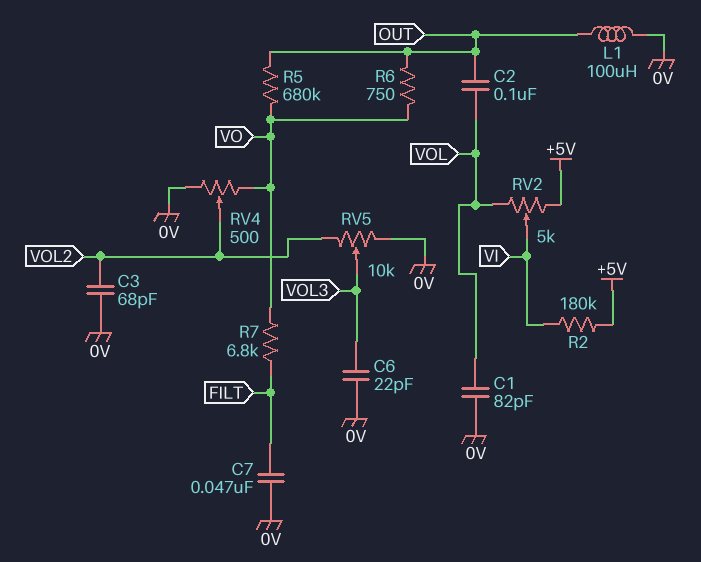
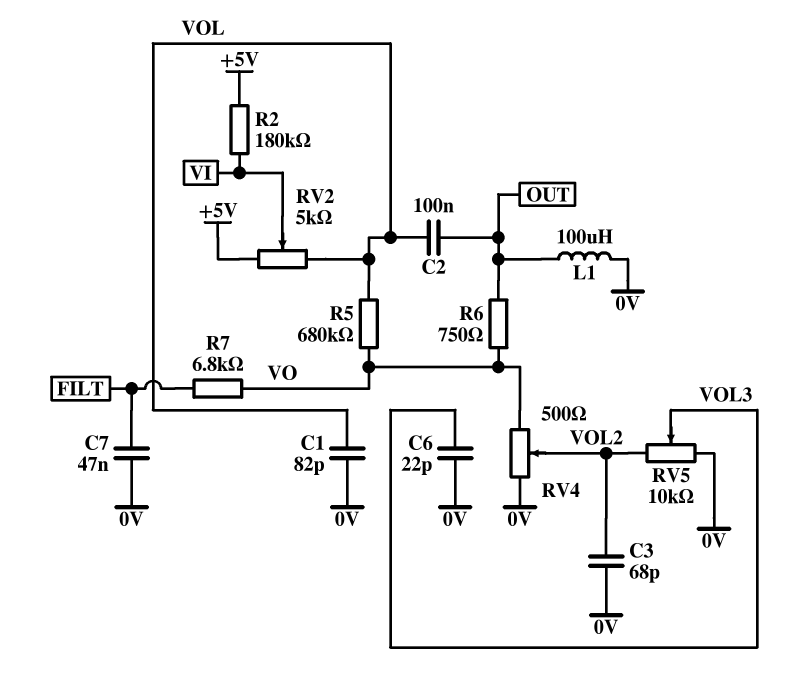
R5: 680k (OUT, VO) -> 680k (VO, VOL)

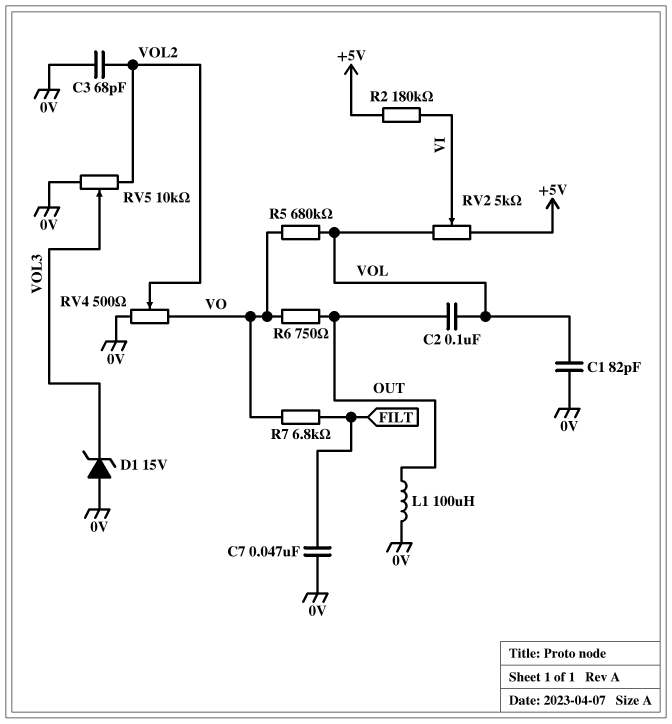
C6: 22pF (0V, VOL3) -> none
D1: none -> zener 15V (A 0V, K VOL3)

